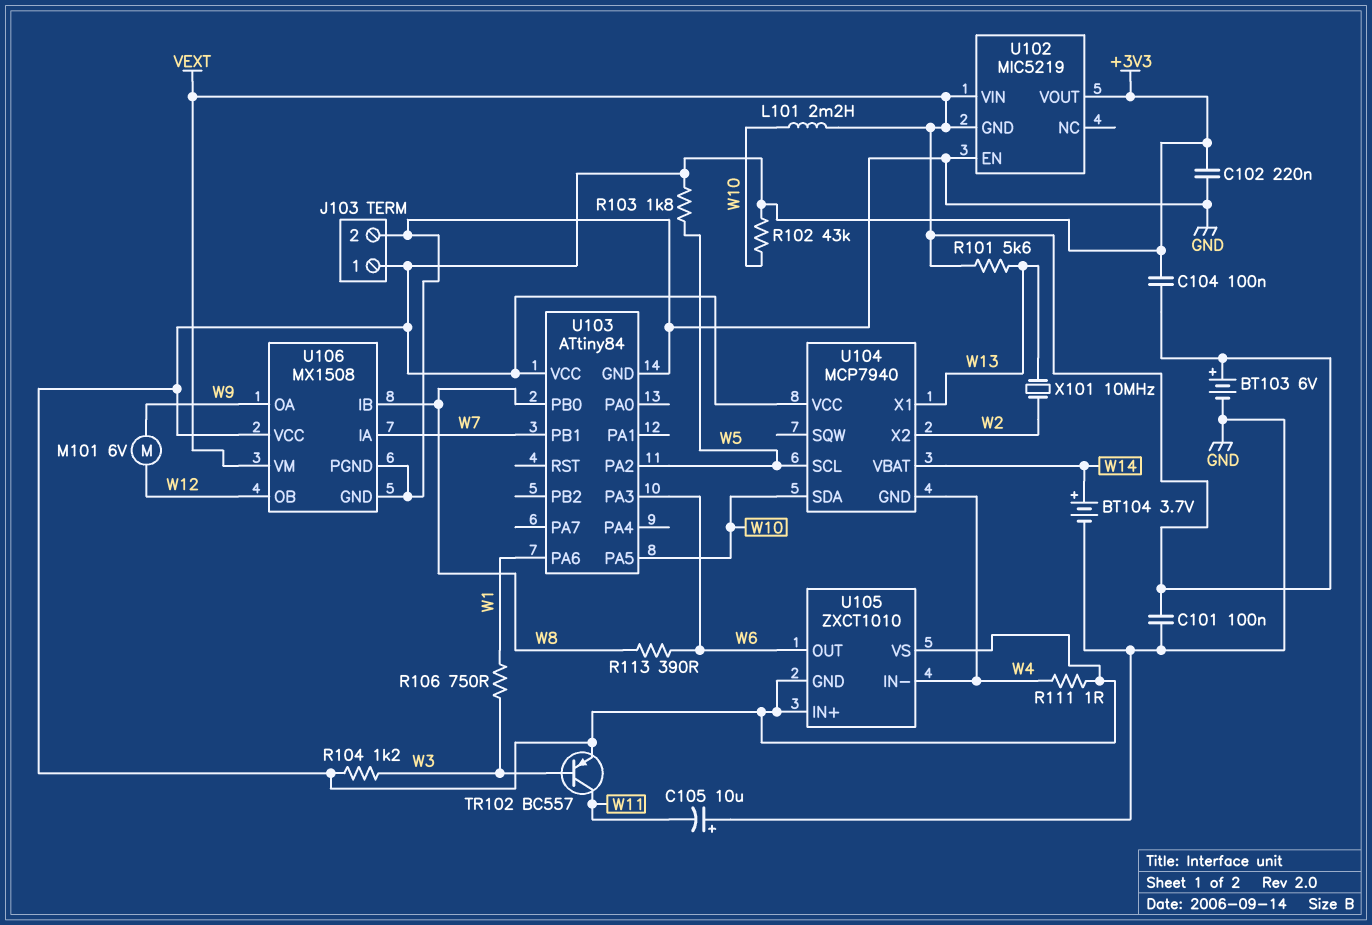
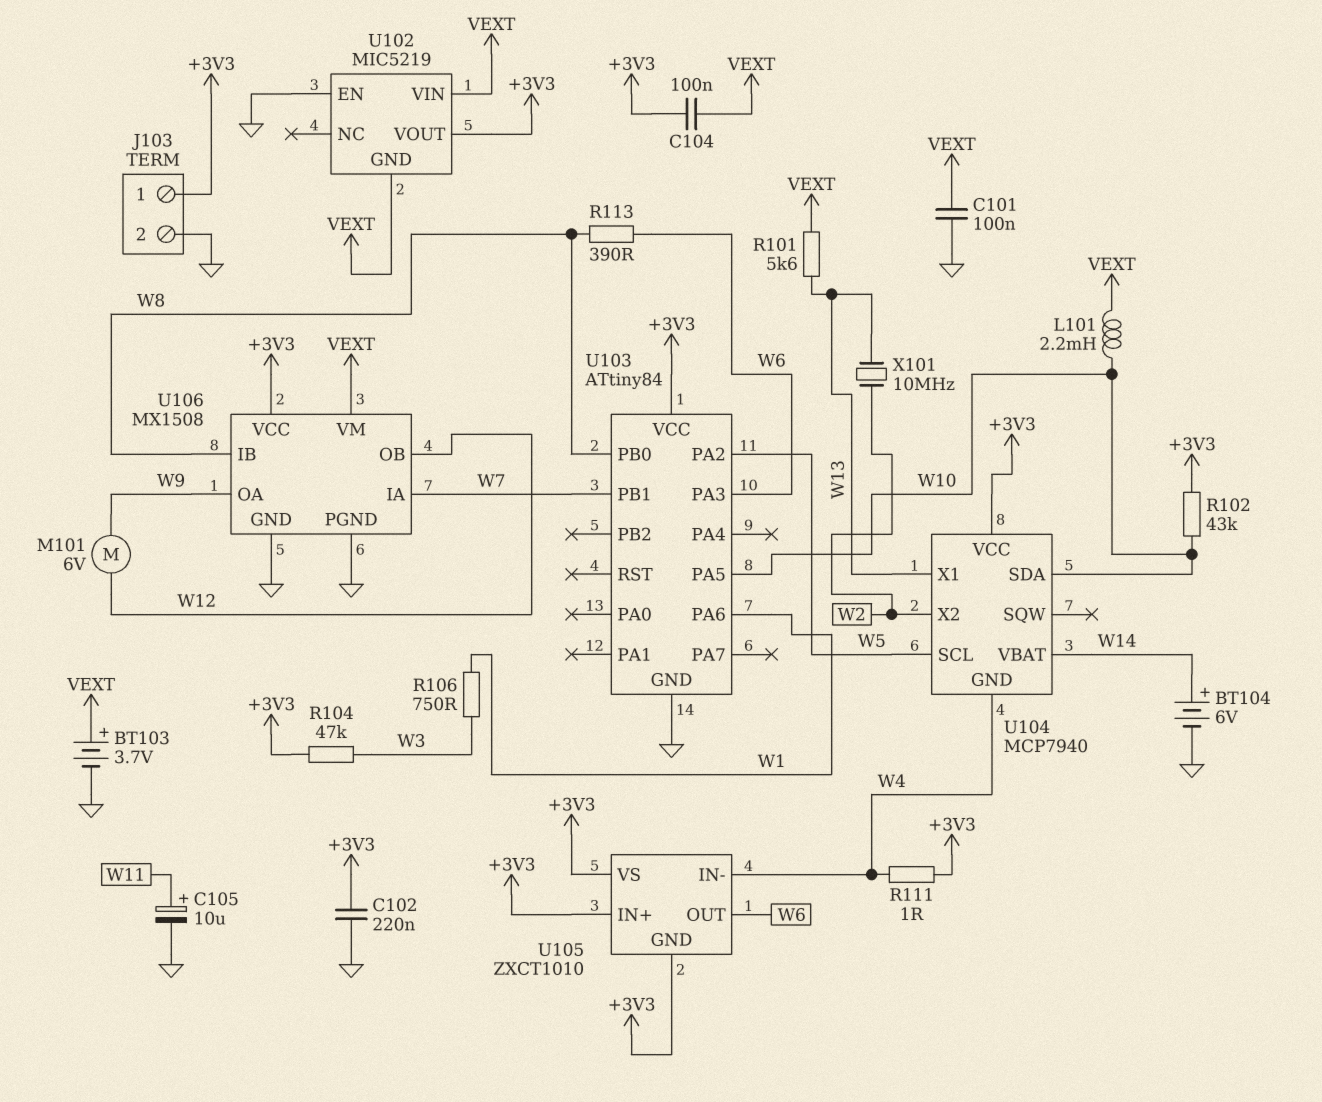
BT103: 6V (plus VEXT, minus GND) -> 3.7V (plus VEXT, minus GND)
BT104: 3.7V (plus W14, minus GND) -> 6V (plus W14, minus GND)
C105: 10uF (plus GND, minus W11) -> 10uF (plus W11, minus GND)
R103: 1.8k (+3V3, W5) -> none
R104: 1.2k (+3V3, W3) -> 47k (+3V3, W3)
TR102: PNP BC557 (B W3, C W11, E +3V3) -> none

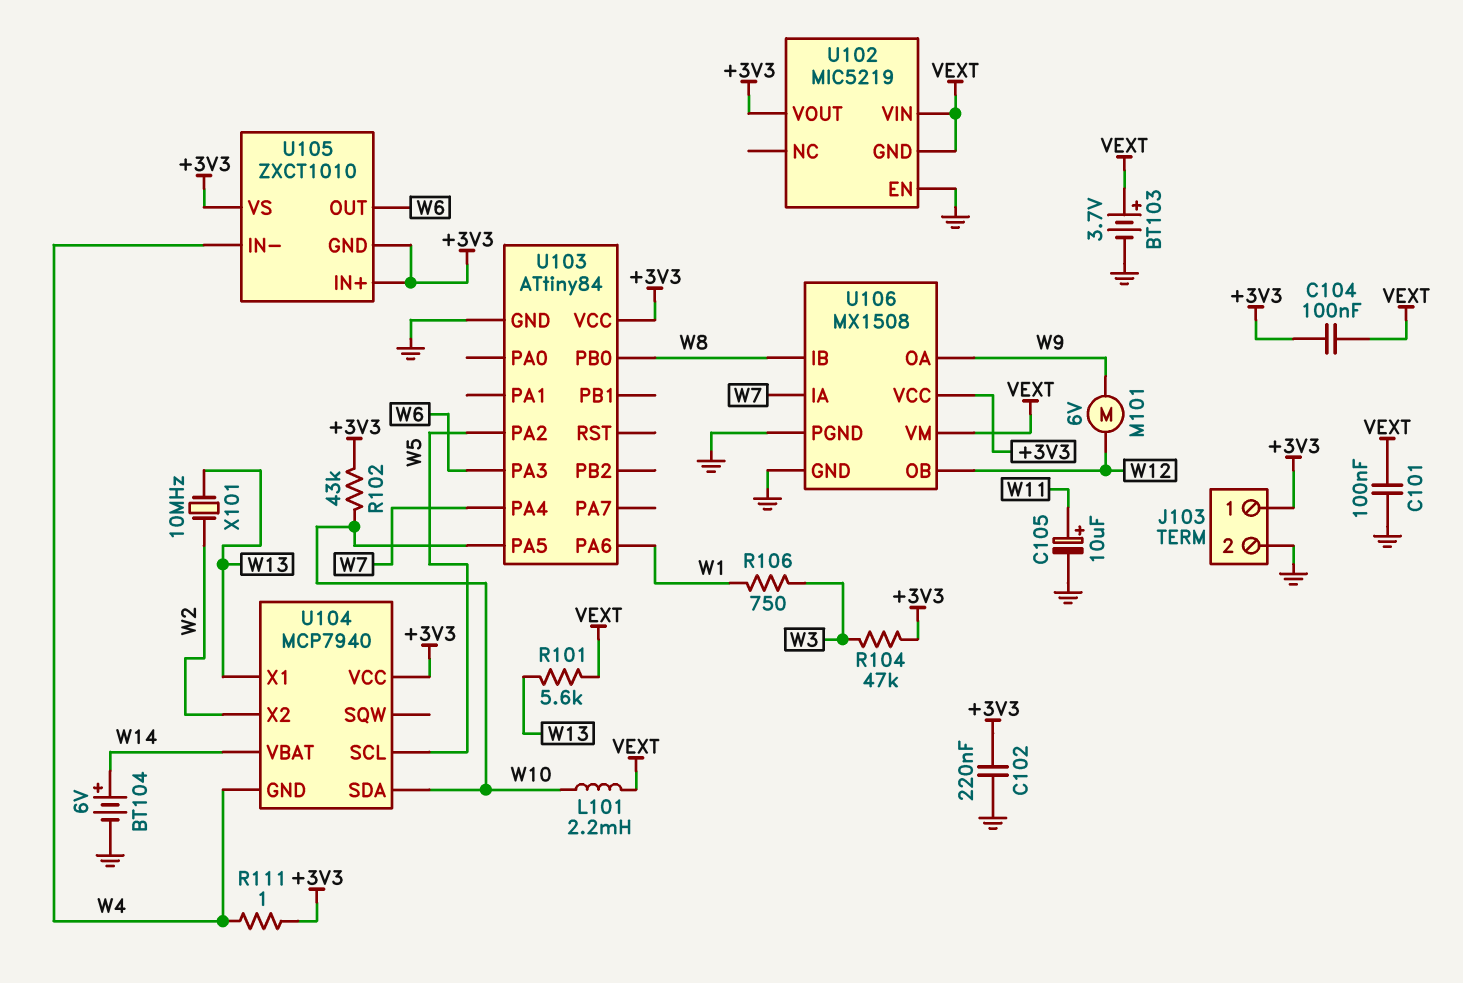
R113: 390 (W6, W8) -> none
U103 pin PA4: none -> W7
U103 pin PB1: W7 -> none

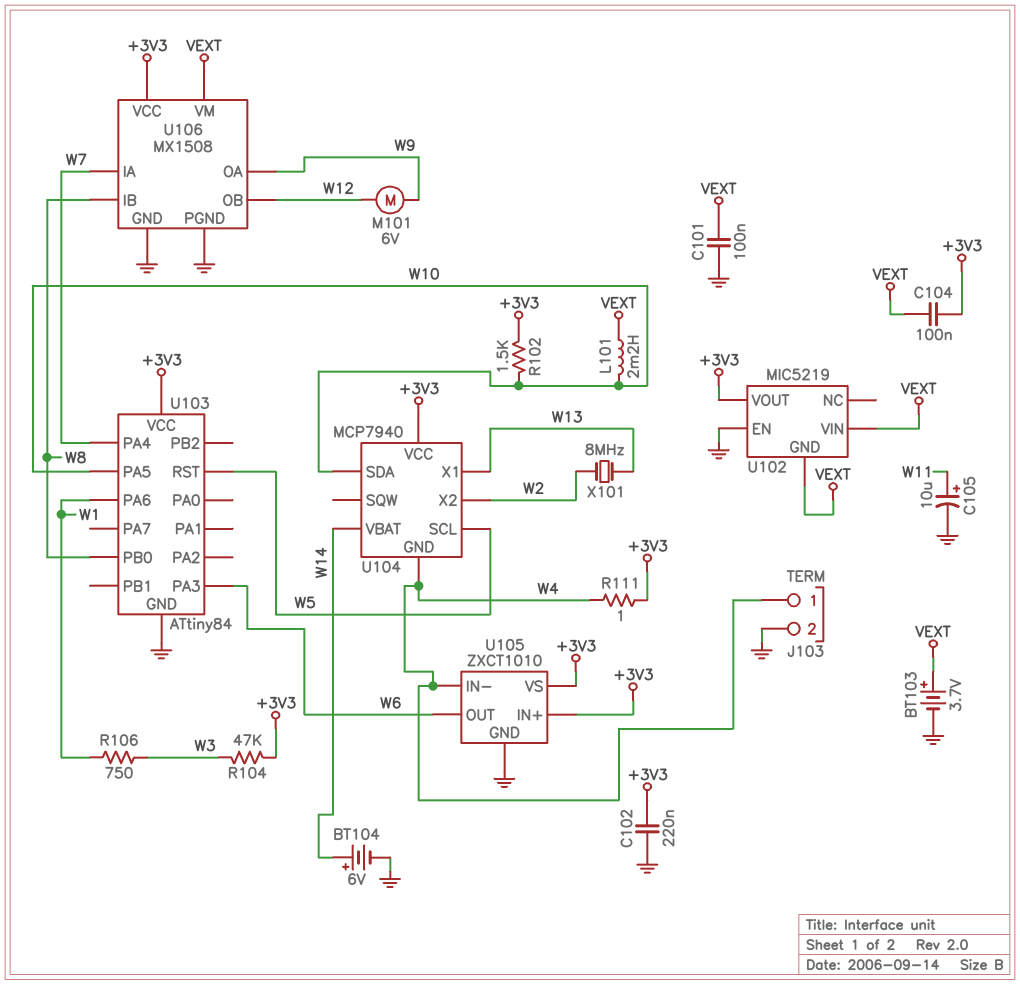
J103 pin 1: +3V3 -> W4
R101: 5.6k (VEXT, W13) -> none
R102: 43k (+3V3, W10) -> 1.5k (+3V3, W10)
U103 pin PA2: W5 -> none
U103 pin RST: none -> W5
U105 pin GND: +3V3 -> GND
X101: 10MHz (W2, W13) -> 8MHz (W2, W13)

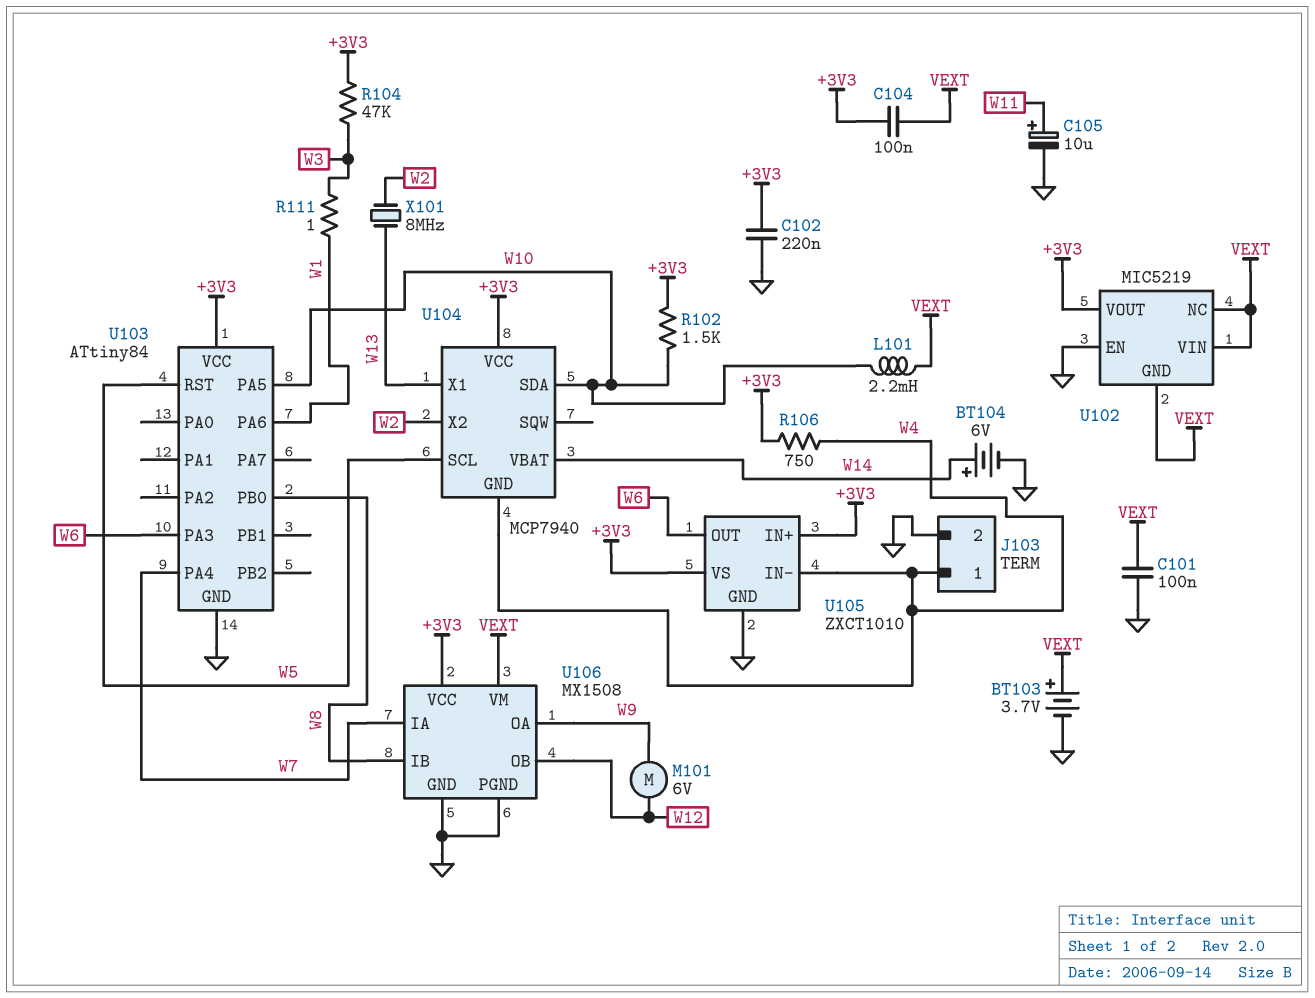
R106: 750 (W1, W3) -> 750 (+3V3, W4)
R111: 1 (+3V3, W4) -> 1 (W1, W3)
U102 pin NC: none -> VEXT

